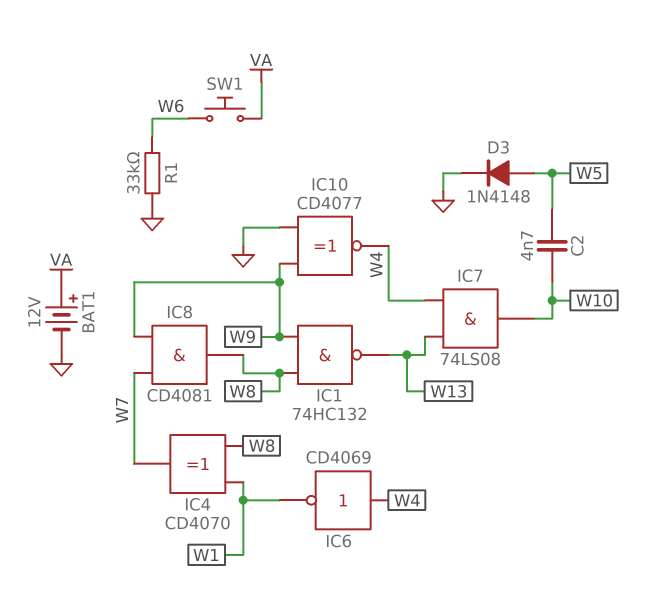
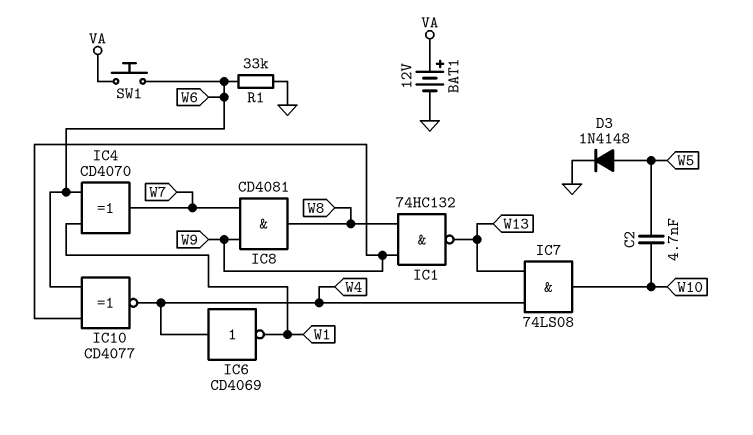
IC4: XOR CD4070 (in W1, in W8, out W7) -> XOR CD4070 (in W1, in W6, out W7)
IC10: XNOR CD4077 (in GND, in W9, out W4) -> XNOR CD4077 (in W6, in W9, out W4)

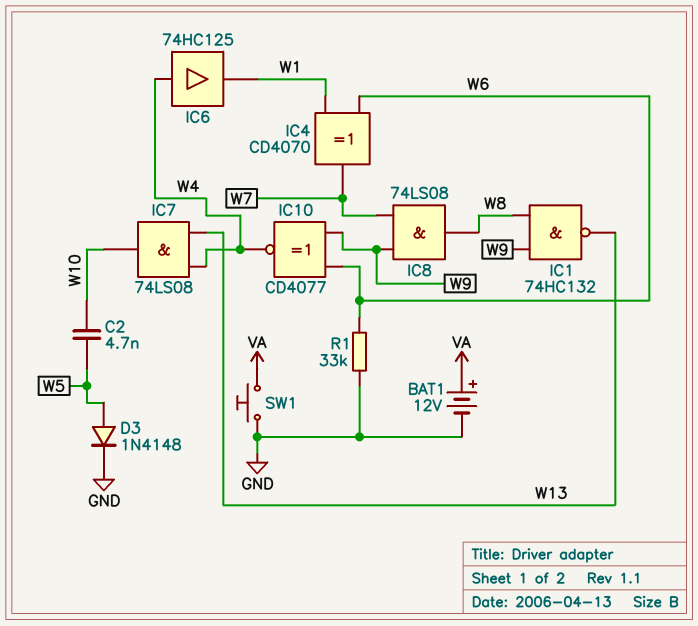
IC6: NOT CD4069 (in W4, out W1) -> buffer 74HC125 (in W4, out W1)
IC8: AND CD4081 (in W7, in W9, out W8) -> AND 74LS08 (in W7, in W9, out W8)
SW1: button (VA, W6) -> button (GND, VA)

